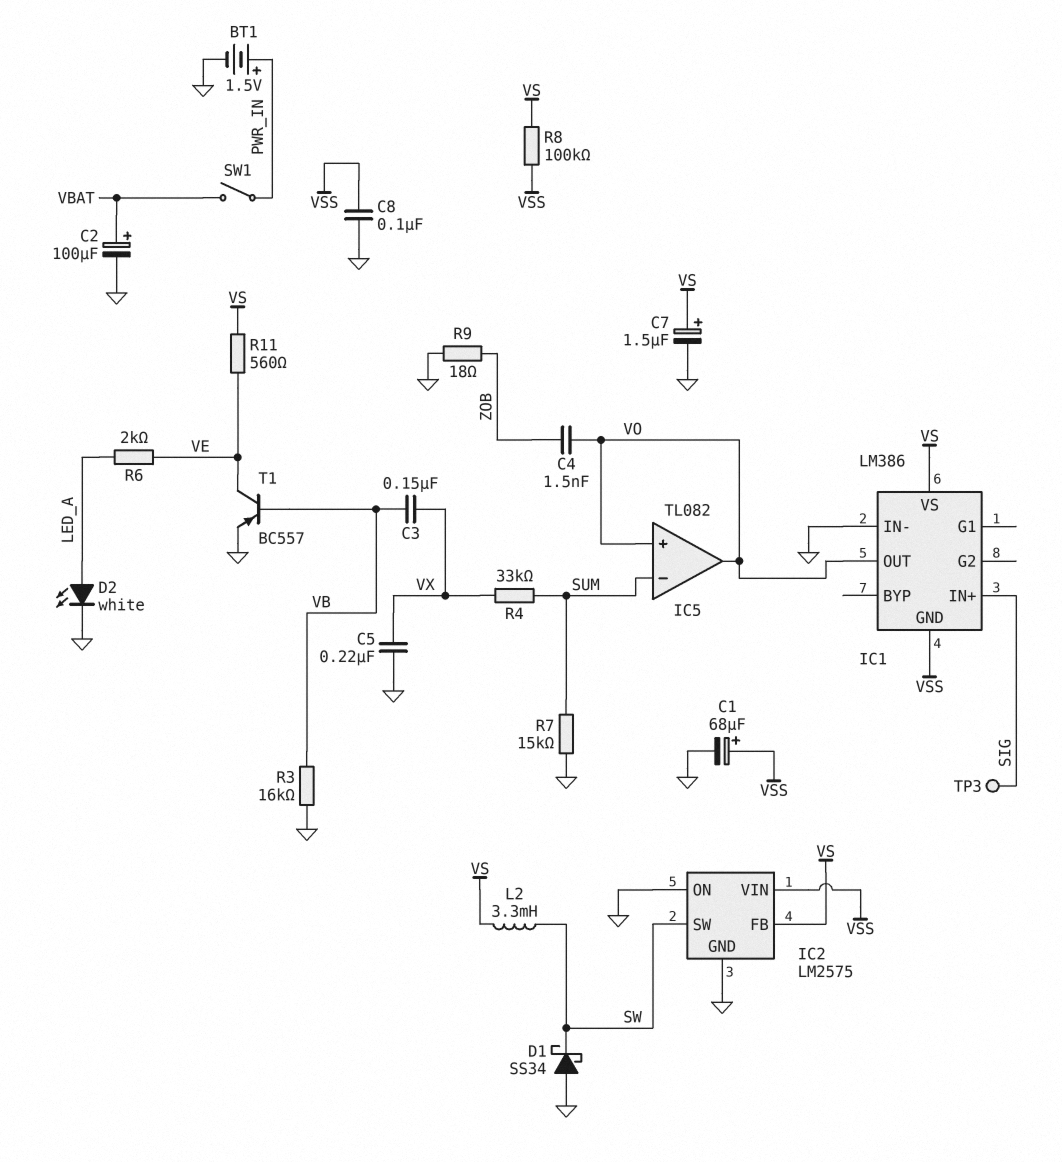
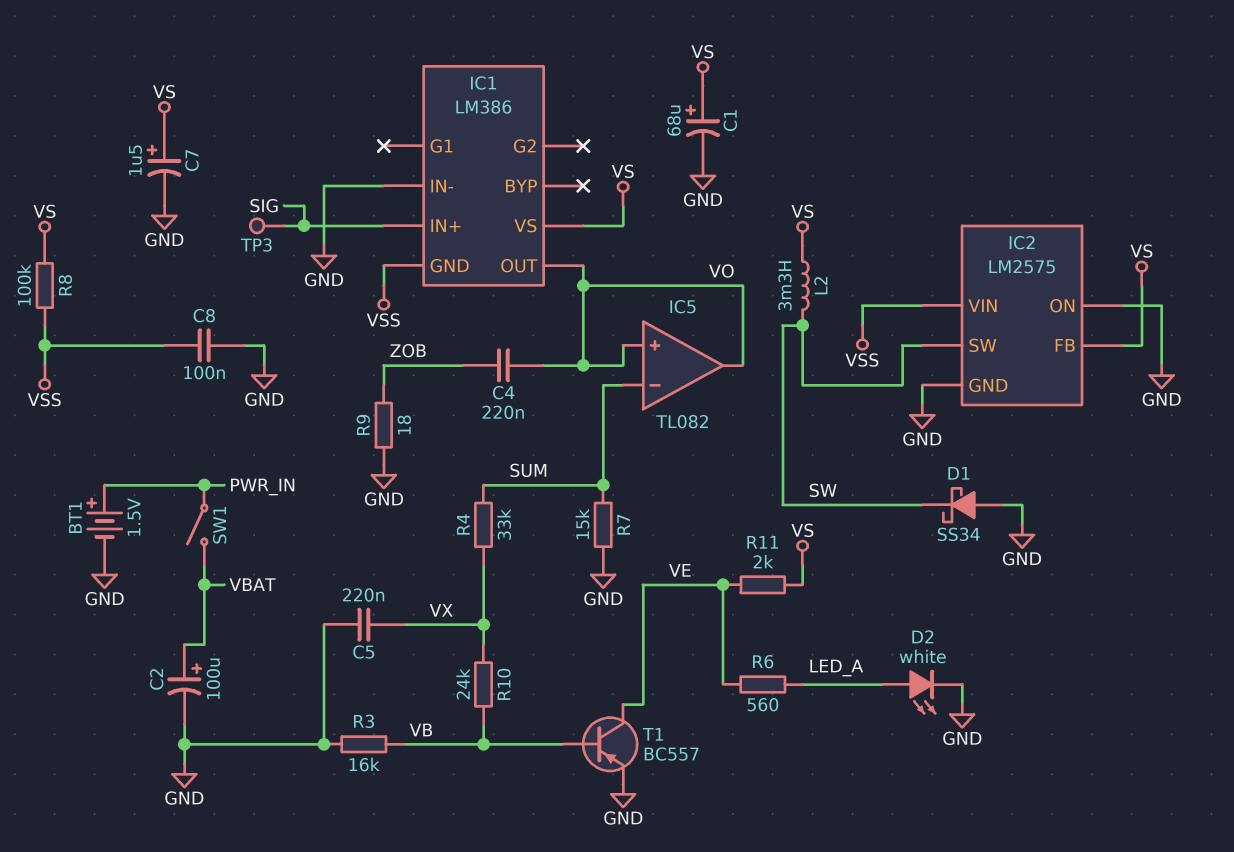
C1: 68uF (plus VSS, minus GND) -> 68uF (plus VS, minus GND)
C3: 150nF (VB, VX) -> none
C4: 1.5nF (VO, ZOB) -> 220nF (VO, ZOB)
R6: 2k (LED_A, VE) -> 560 (LED_A, VE)
R10: none -> 24k (VB, VX)
R11: 560 (VE, VS) -> 2k (VE, VS)

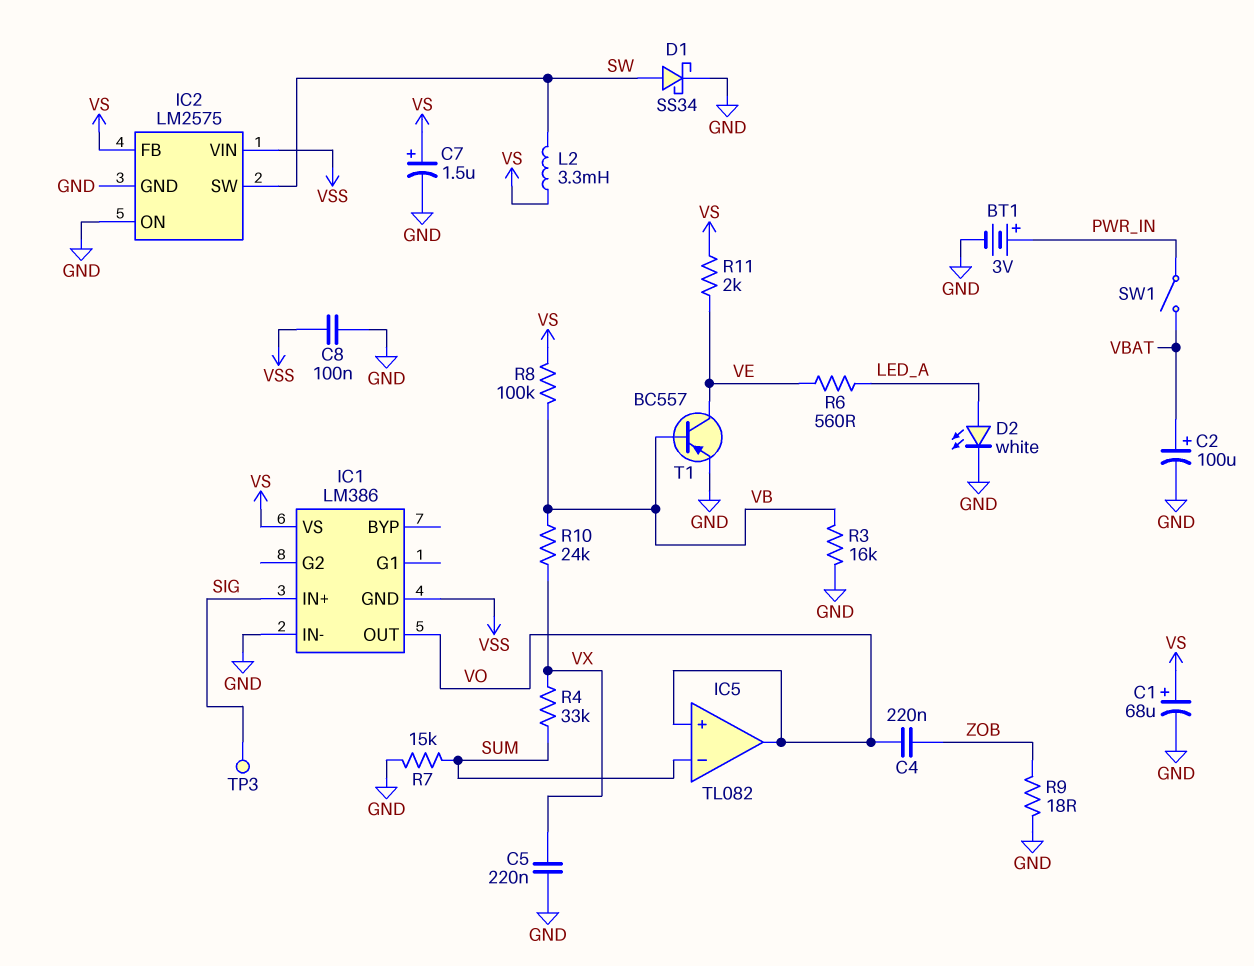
BT1: 1.5V (plus PWR_IN, minus GND) -> 3V (plus PWR_IN, minus GND)
D1: schottky SS34 (A GND, K SW) -> schottky SS34 (A SW, K GND)
R8: 100k (VS, VSS) -> 100k (VB, VS)

